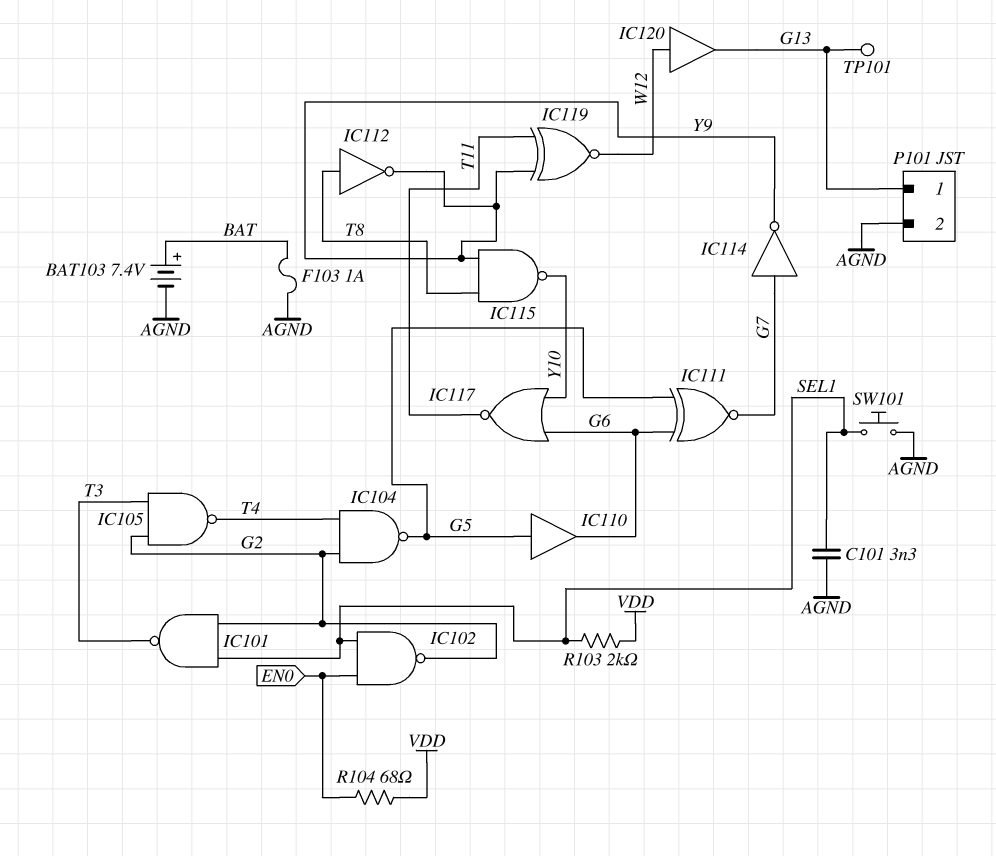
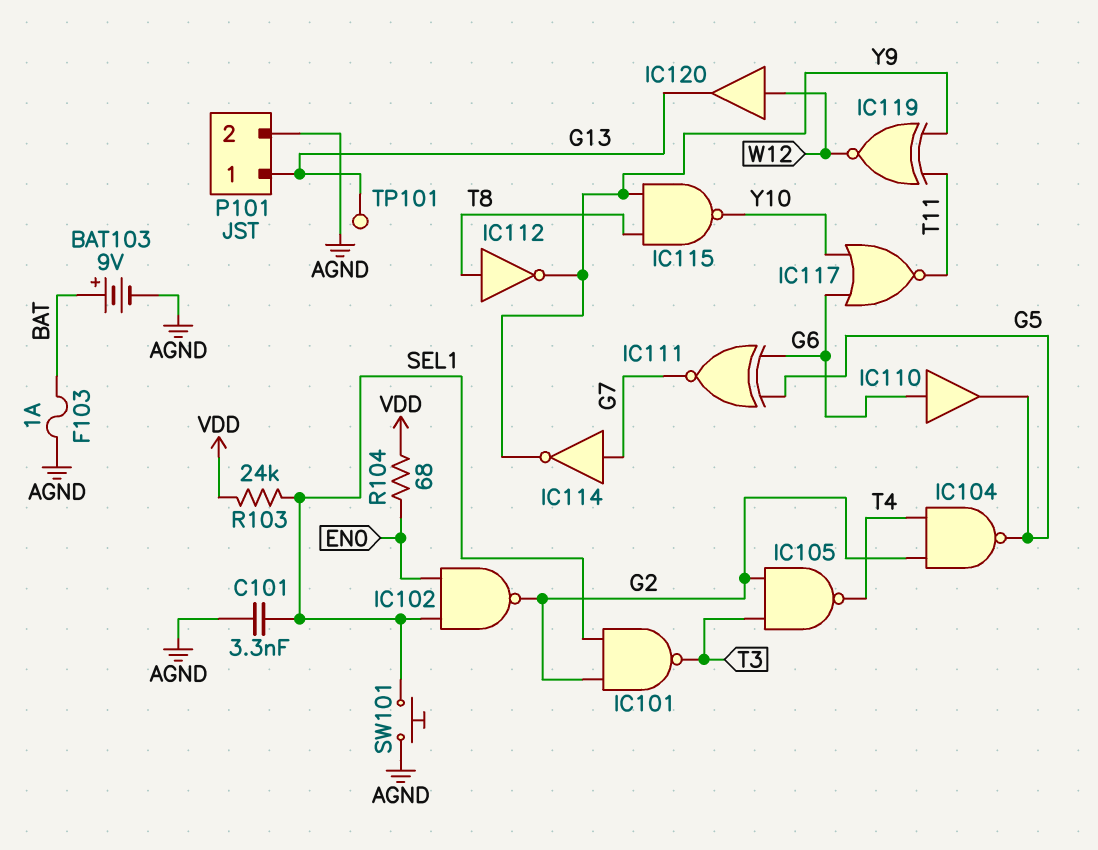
BAT103: 7.4V (plus BAT, minus AGND) -> 9V (plus BAT, minus AGND)
IC110: buffer (in G5, out G6) -> buffer (in G6, out G5)
R103: 2k (SEL1, VDD) -> 24k (SEL1, VDD)

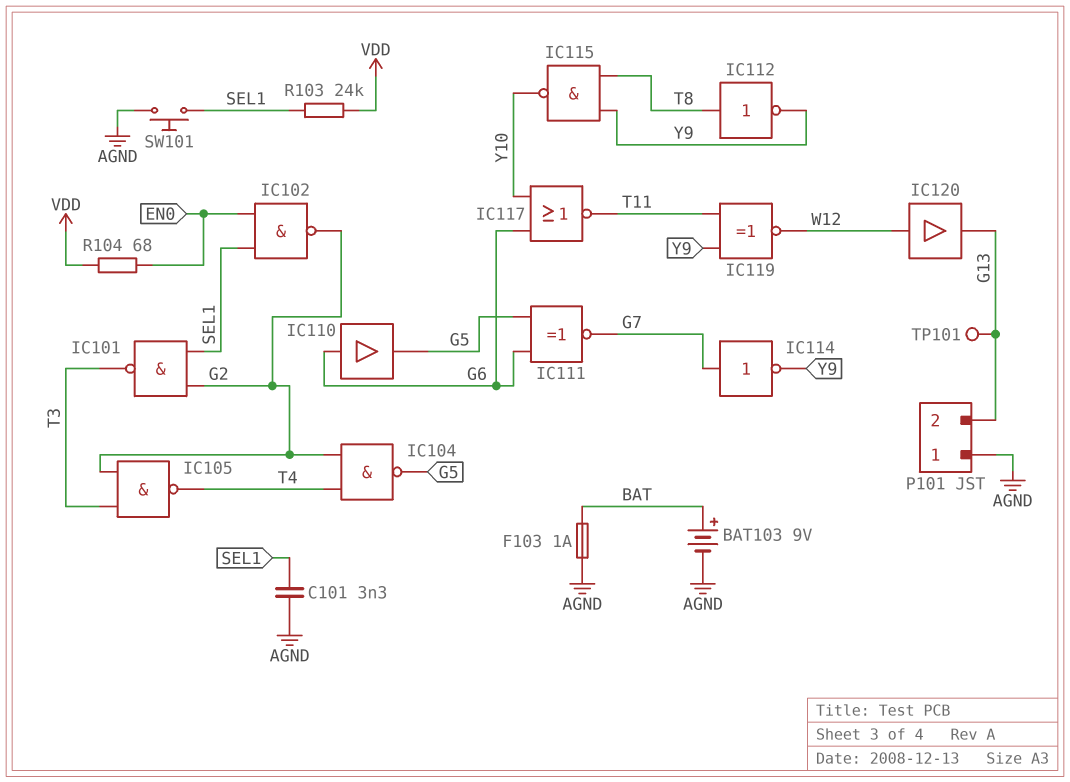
P101 pin 1: G13 -> AGND
P101 pin 2: AGND -> G13

